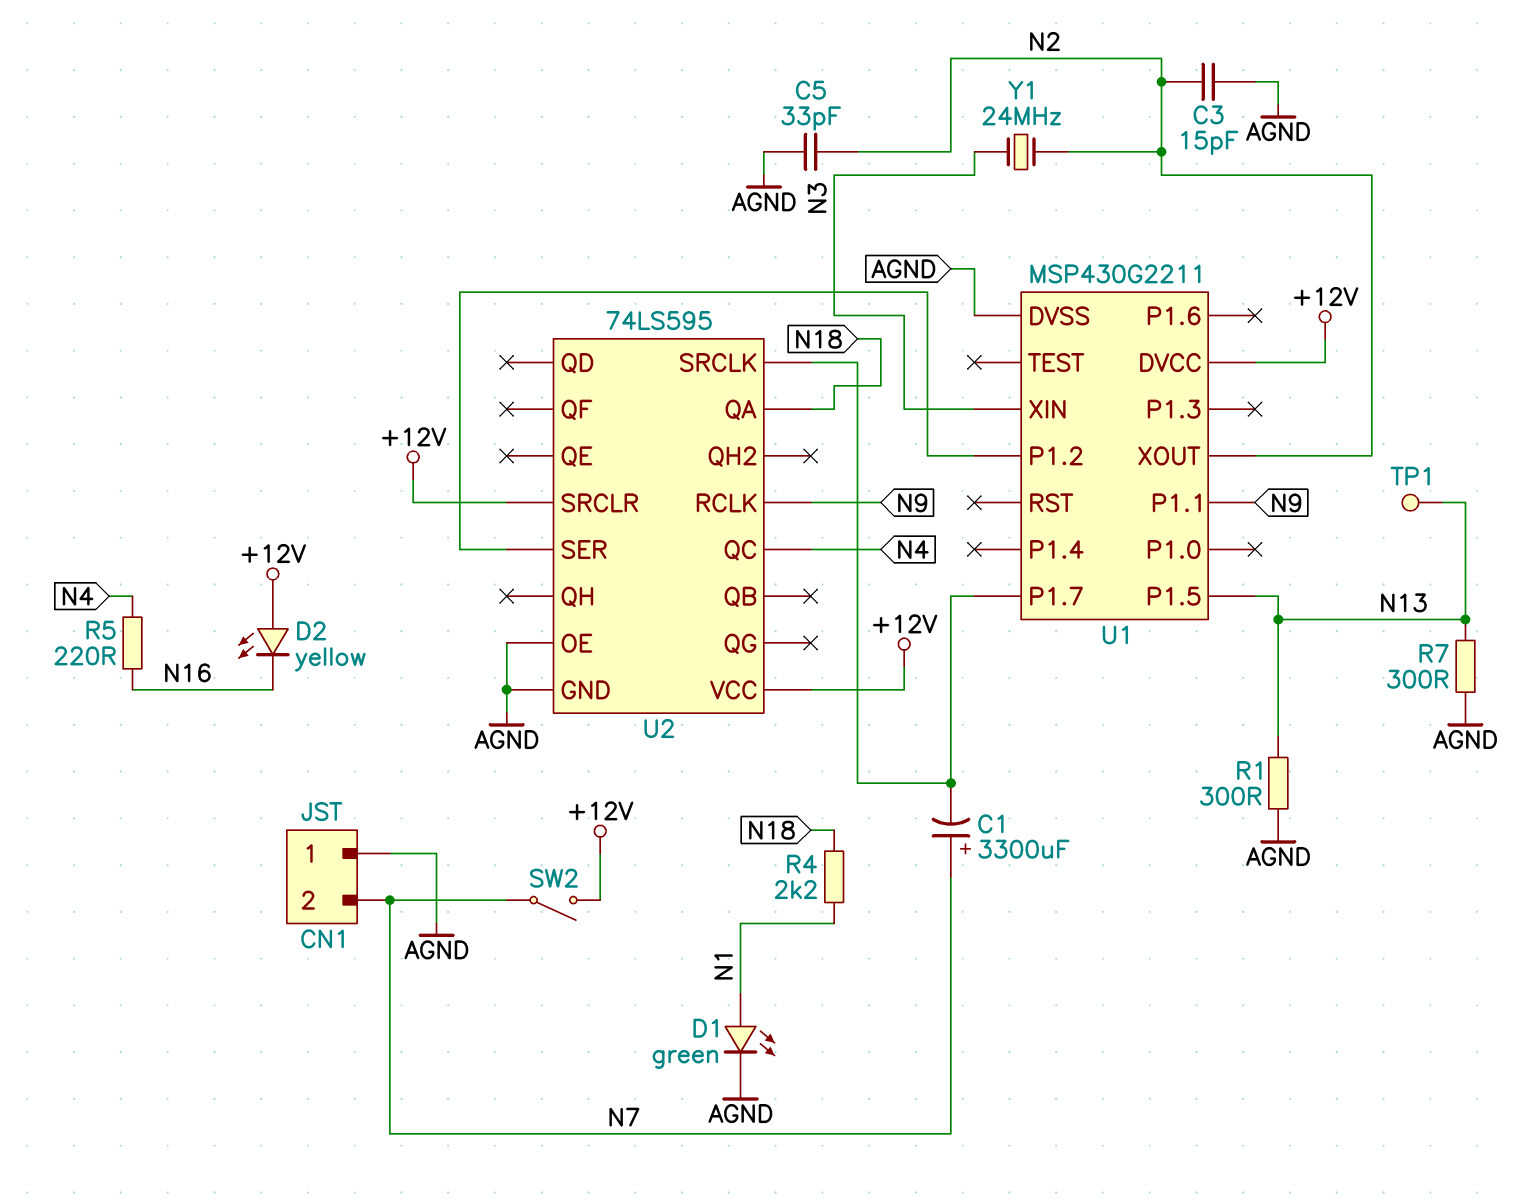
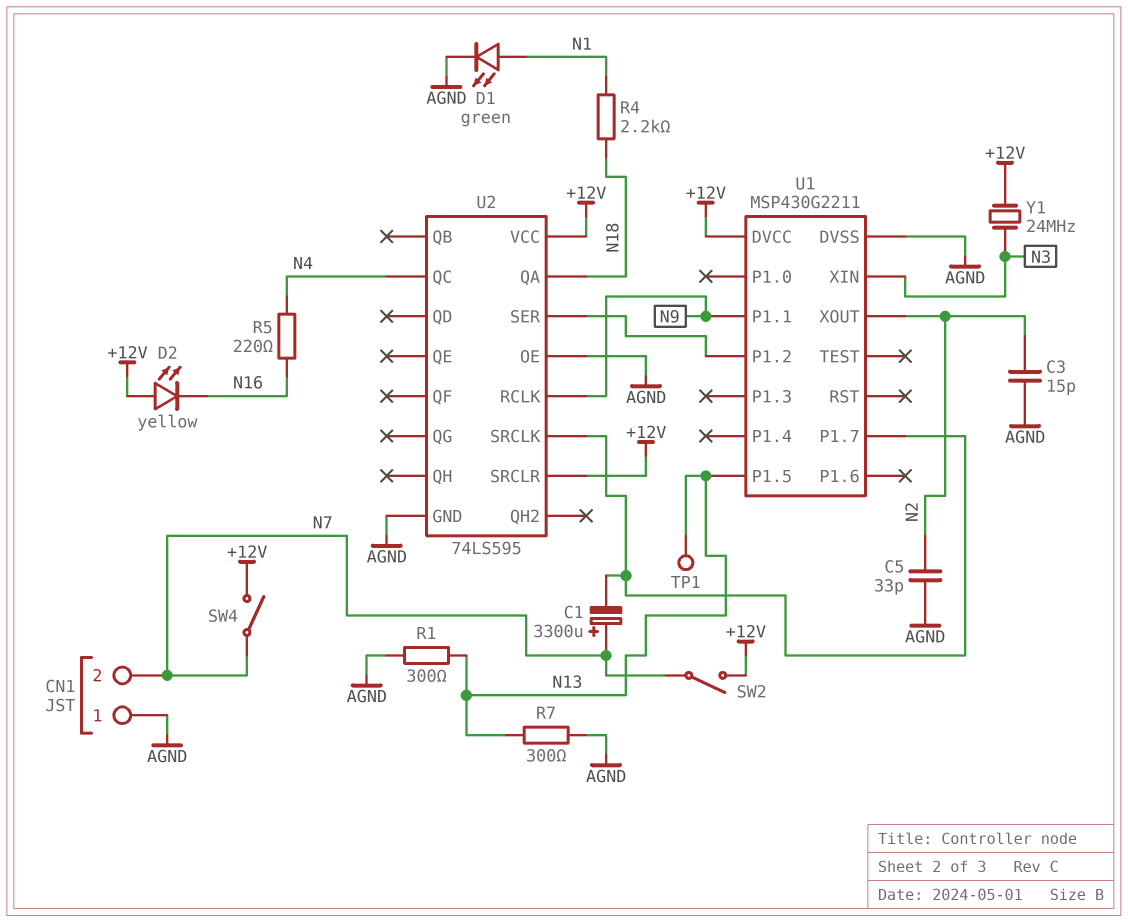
SW4: none -> switch (+12V, N7)
Y1: 24MHz (N2, N3) -> 24MHz (+12V, N3)

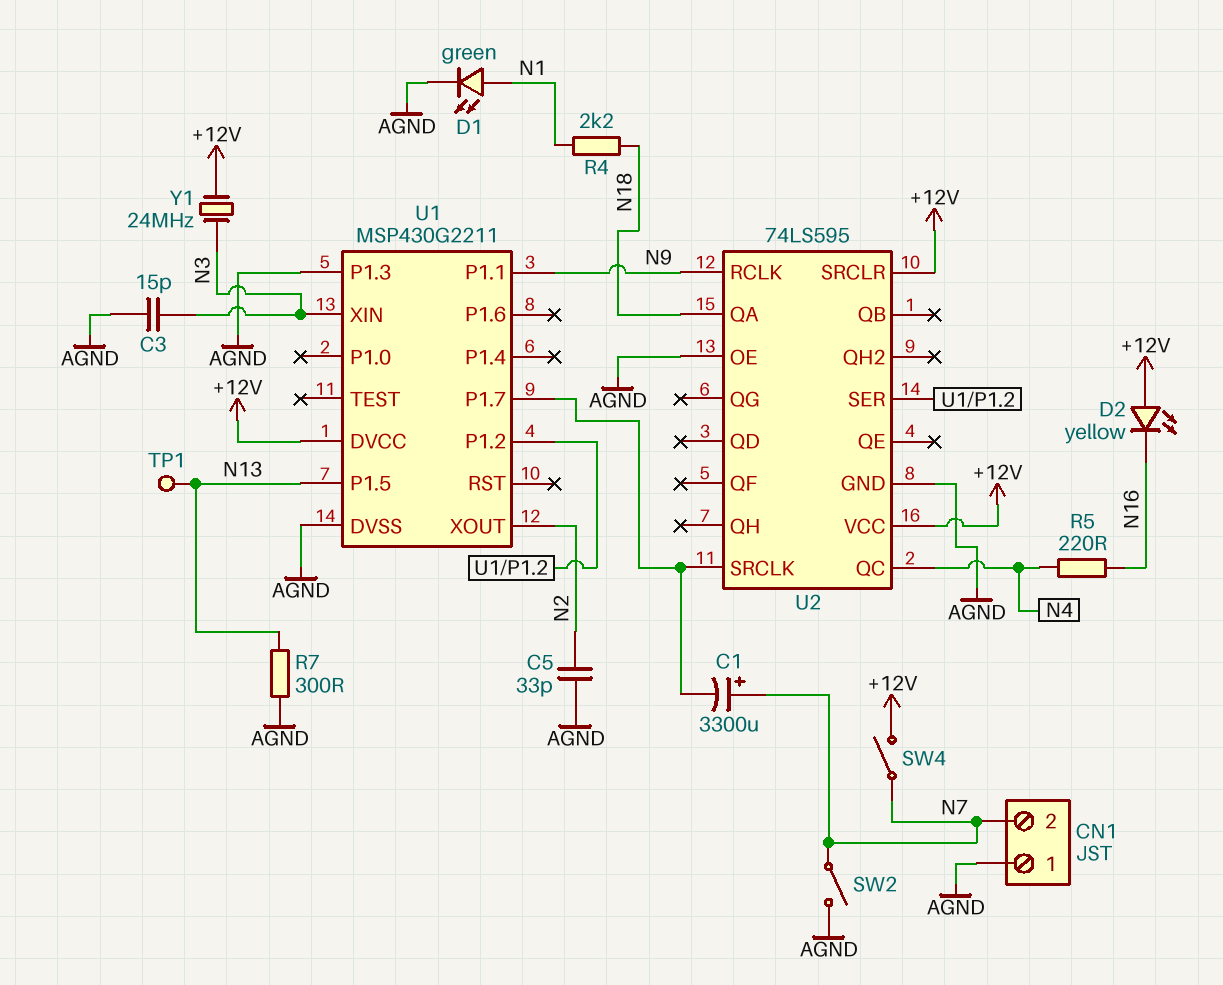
C3: 15pF (AGND, N2) -> 15pF (AGND, N3)
R1: 300 (AGND, N13) -> none
SW2: switch (+12V, N7) -> switch (AGND, N7)
U1 pin P1.3: none -> AGND

